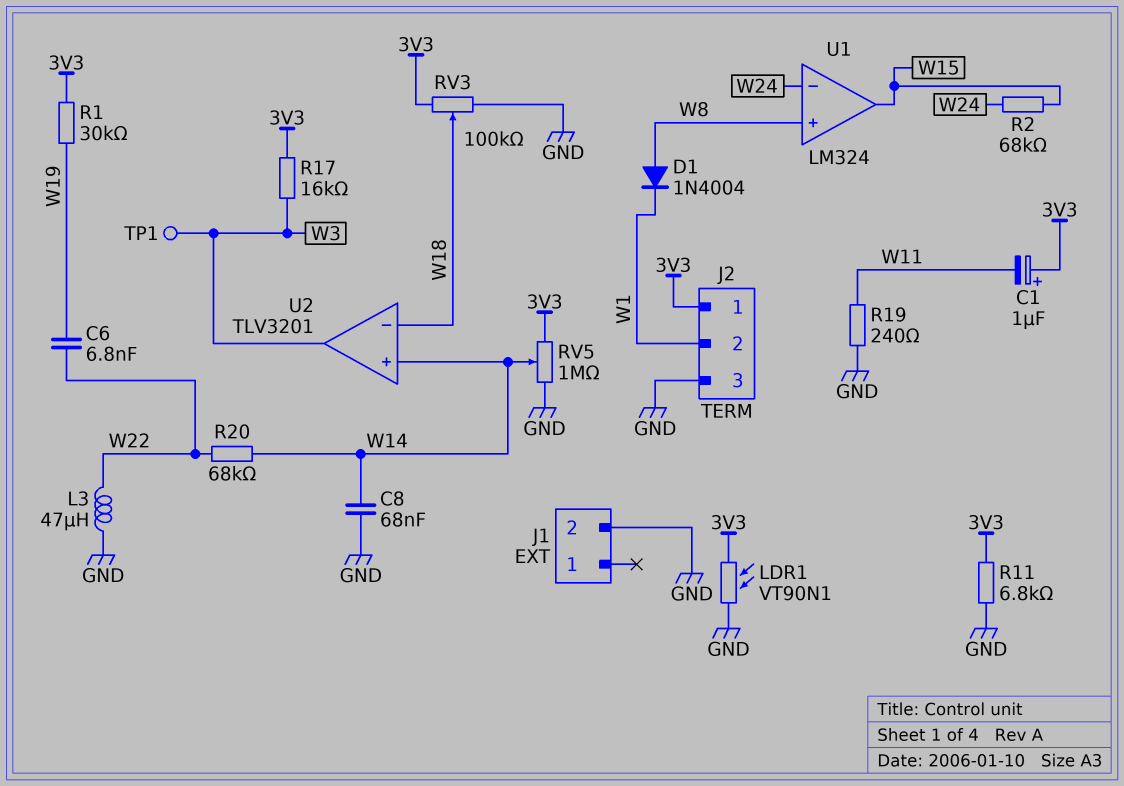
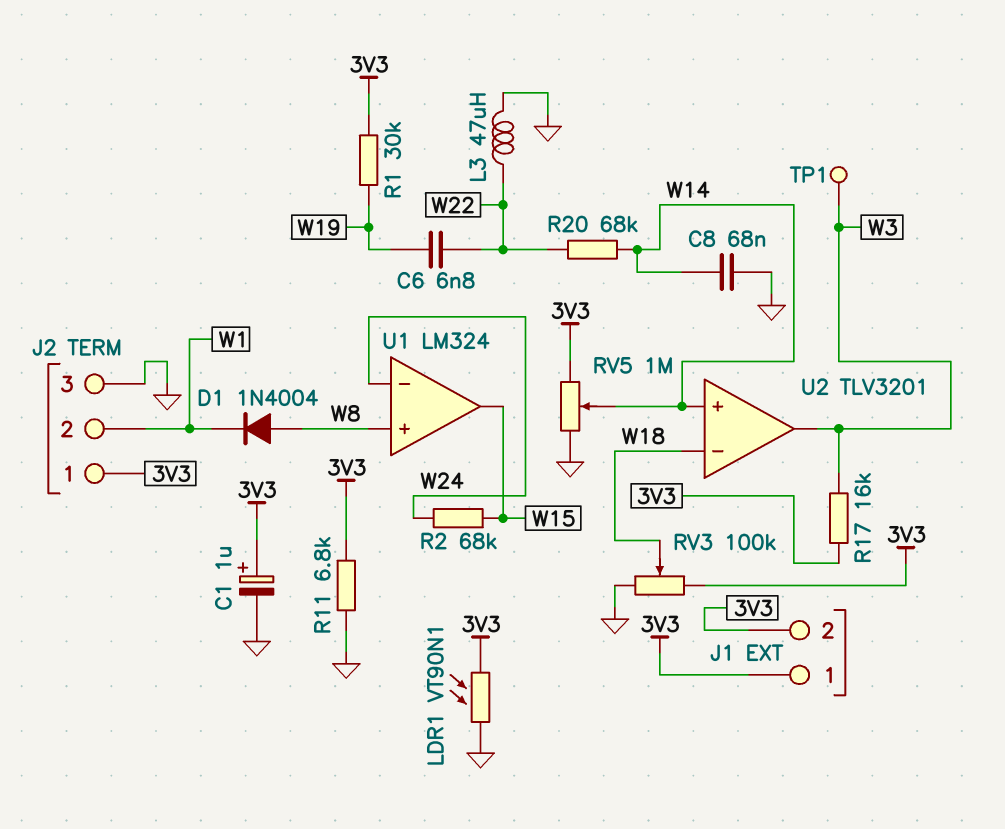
C1: 1uF (plus 3V3, minus W11) -> 1uF (plus 3V3, minus GND)
J1 pin 1: none -> 3V3
J1 pin 2: GND -> 3V3
R19: 240 (GND, W11) -> none

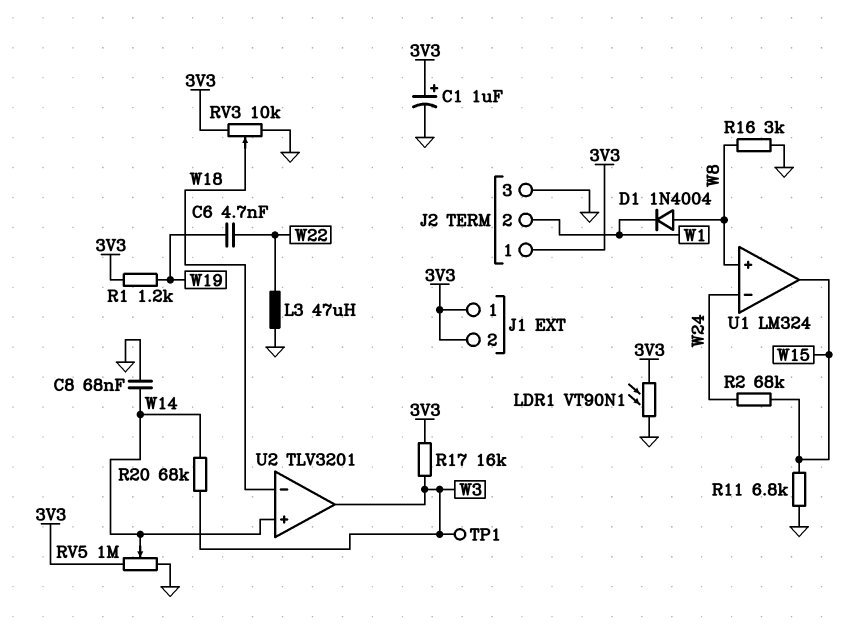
C6: 6.8nF (W19, W22) -> 4.7nF (W19, W22)
R1: 30k (3V3, W19) -> 1.2k (3V3, W19)
R11: 6.8k (3V3, GND) -> 6.8k (GND, W15)
R16: none -> 3k (GND, W8)
R20: 68k (W14, W22) -> 68k (W3, W14)
RV3: 100k (3V3, GND, wiper W18) -> 10k (3V3, GND, wiper W18)

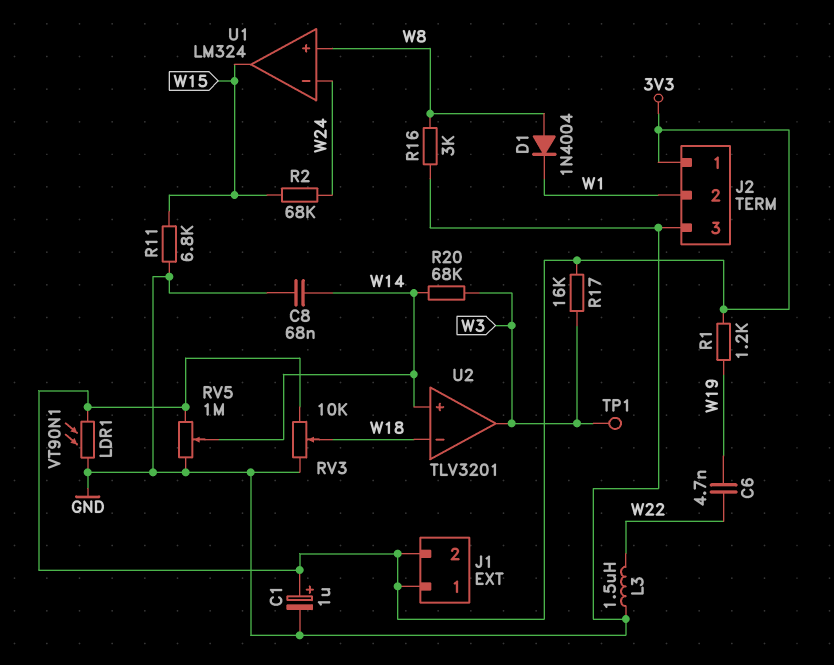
L3: 47uH (GND, W22) -> 1.5uH (GND, W22)

